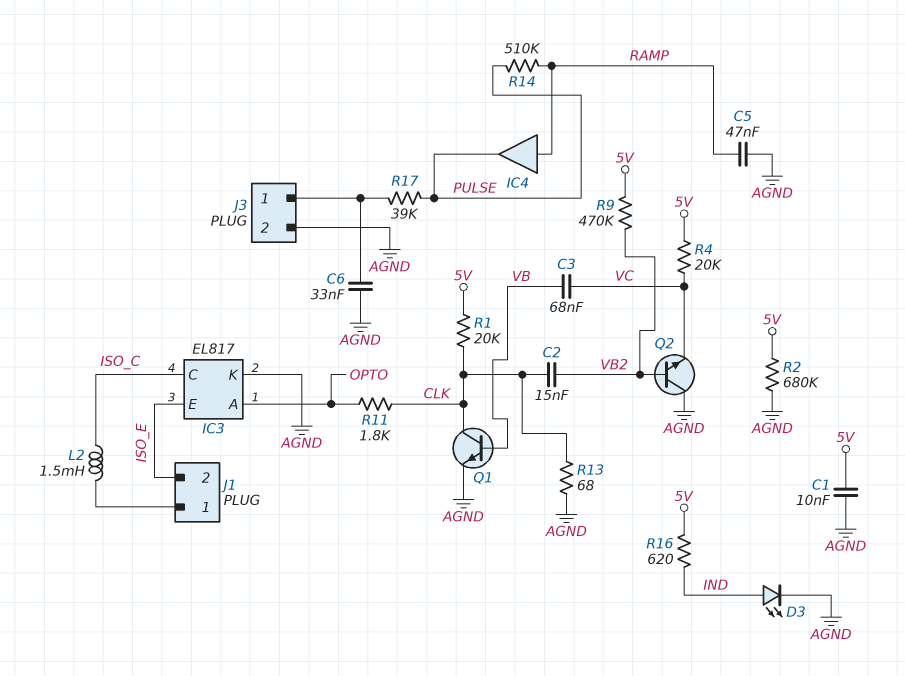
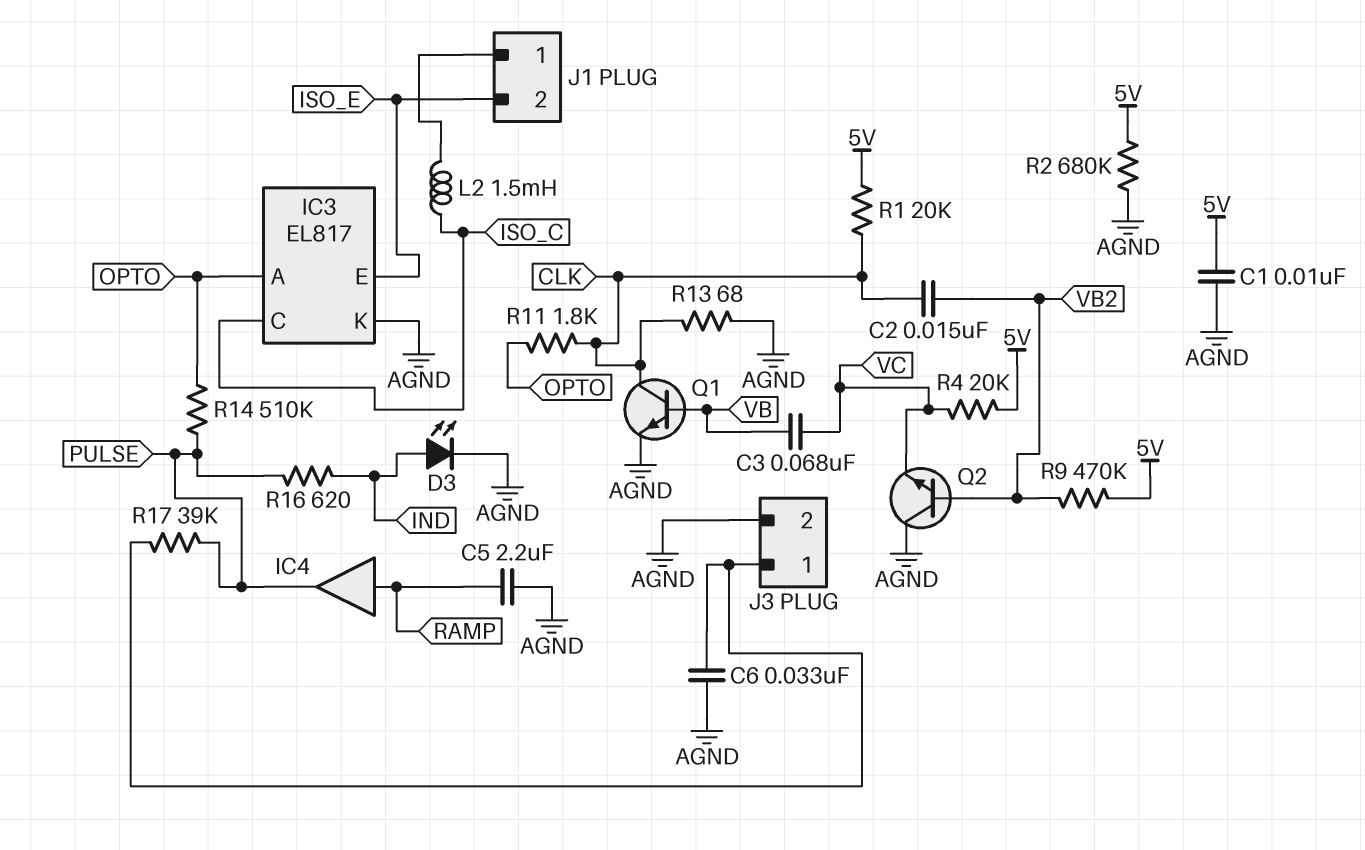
C5: 47nF (AGND, RAMP) -> 2.2uF (AGND, RAMP)
R14: 510k (PULSE, RAMP) -> 510k (OPTO, PULSE)
R16: 620 (5V, IND) -> 620 (IND, PULSE)

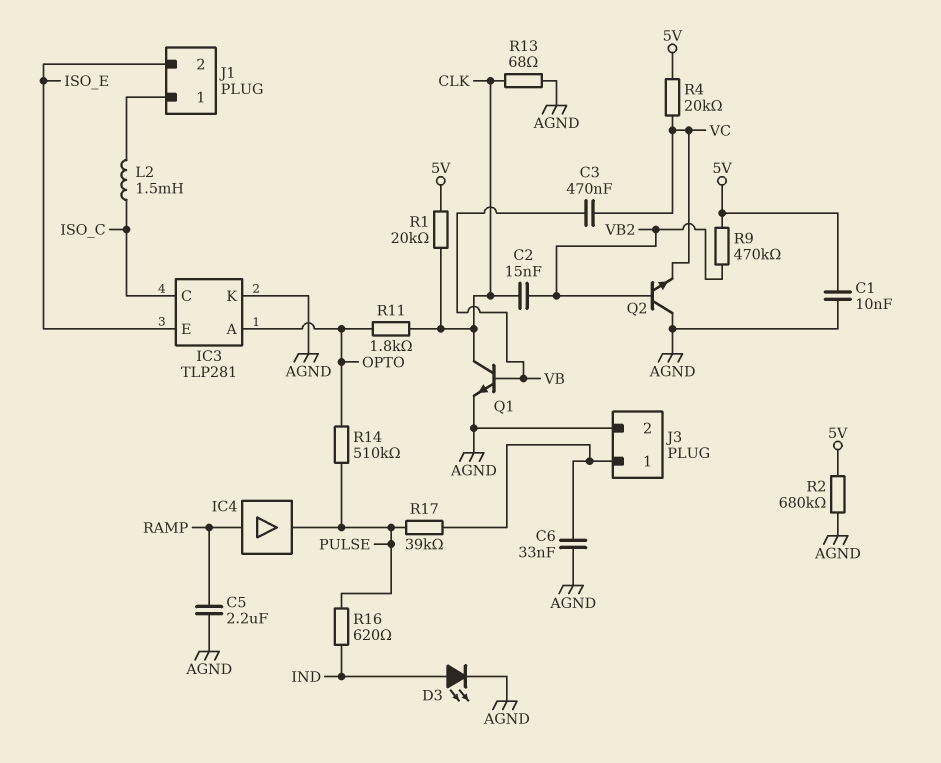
C3: 68nF (VB, VC) -> 470nF (VB, VC)
IC3: EL817 -> TLP281

